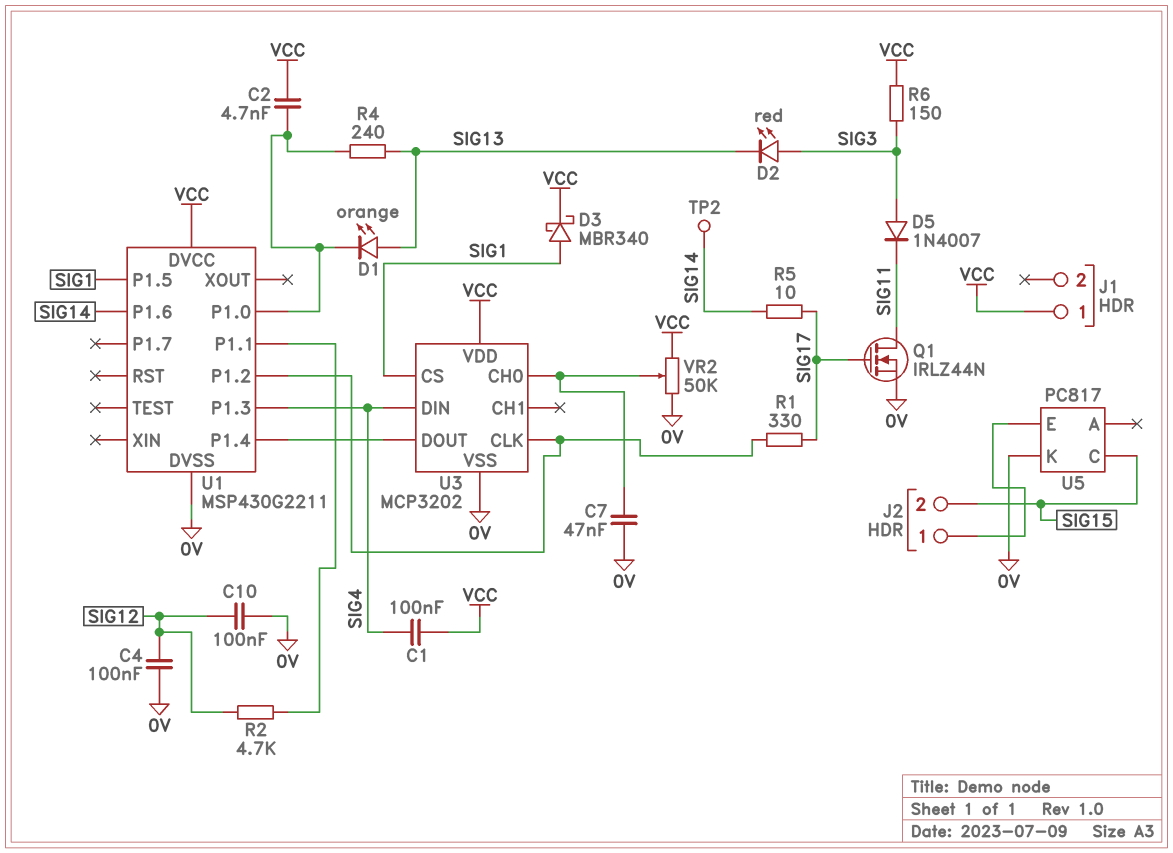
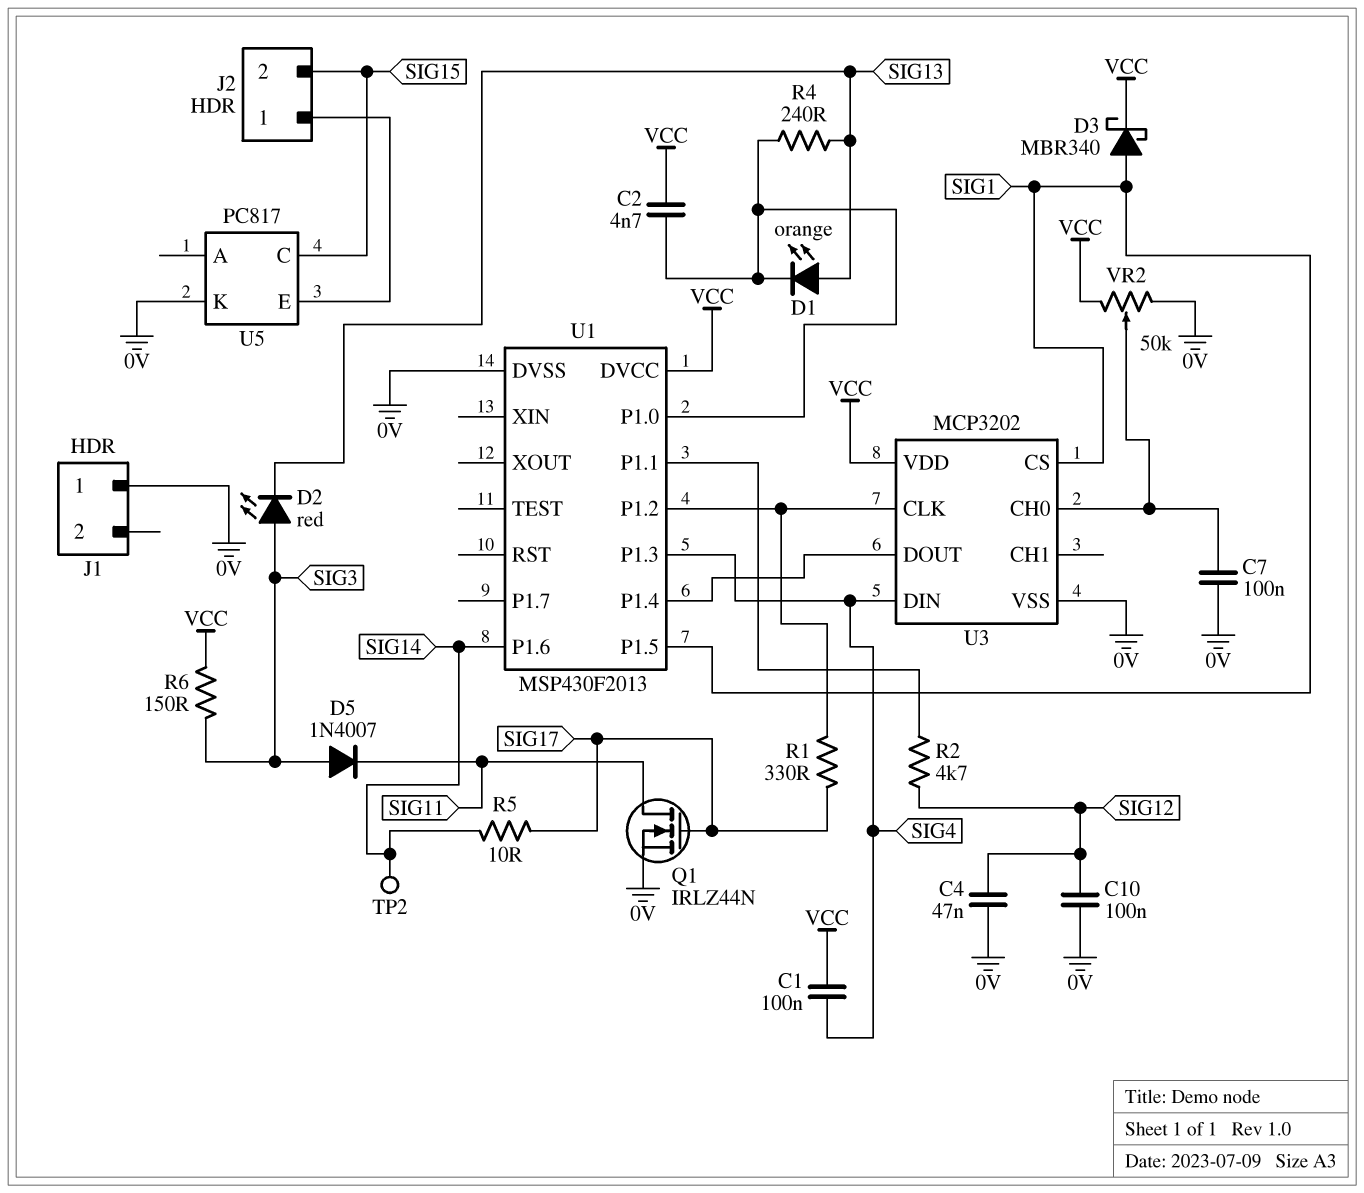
C4: 100nF (0V, SIG12) -> 47nF (0V, SIG12)
C7: 47nF (0V, U3/CH0) -> 100nF (0V, U3/CH0)
J1 pin 1: VCC -> 0V
U1: MSP430G2211 -> MSP430F2013

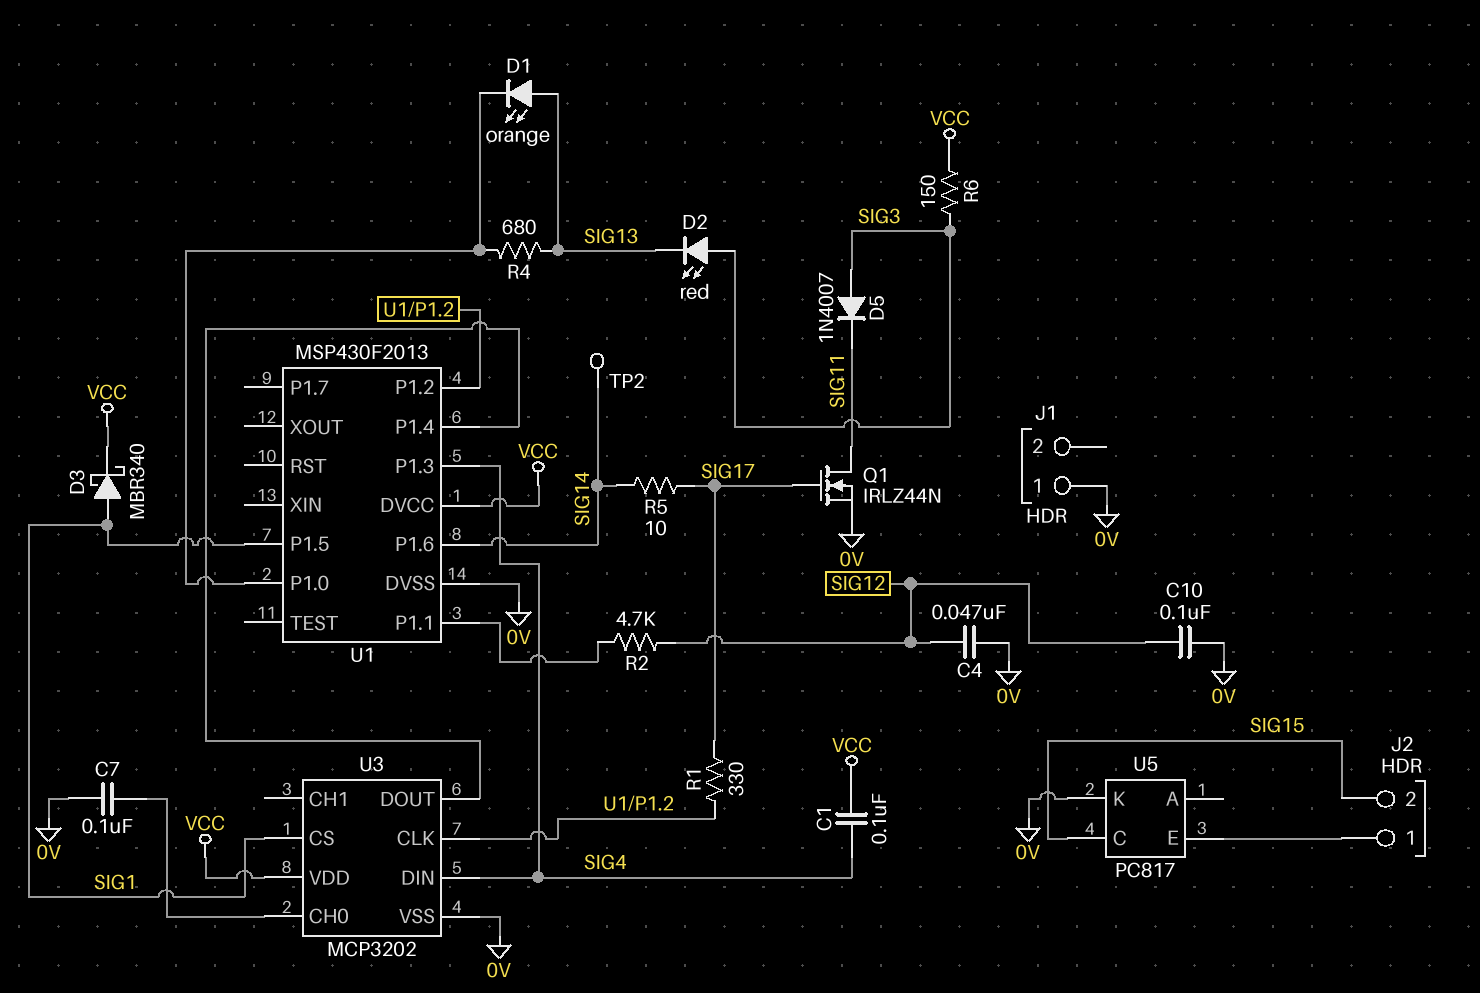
C2: 4.7nF (U1/P1.0, VCC) -> none
R4: 240 (SIG13, U1/P1.0) -> 680 (SIG13, U1/P1.0)
VR2: 50k (0V, VCC, wiper U3/CH0) -> none

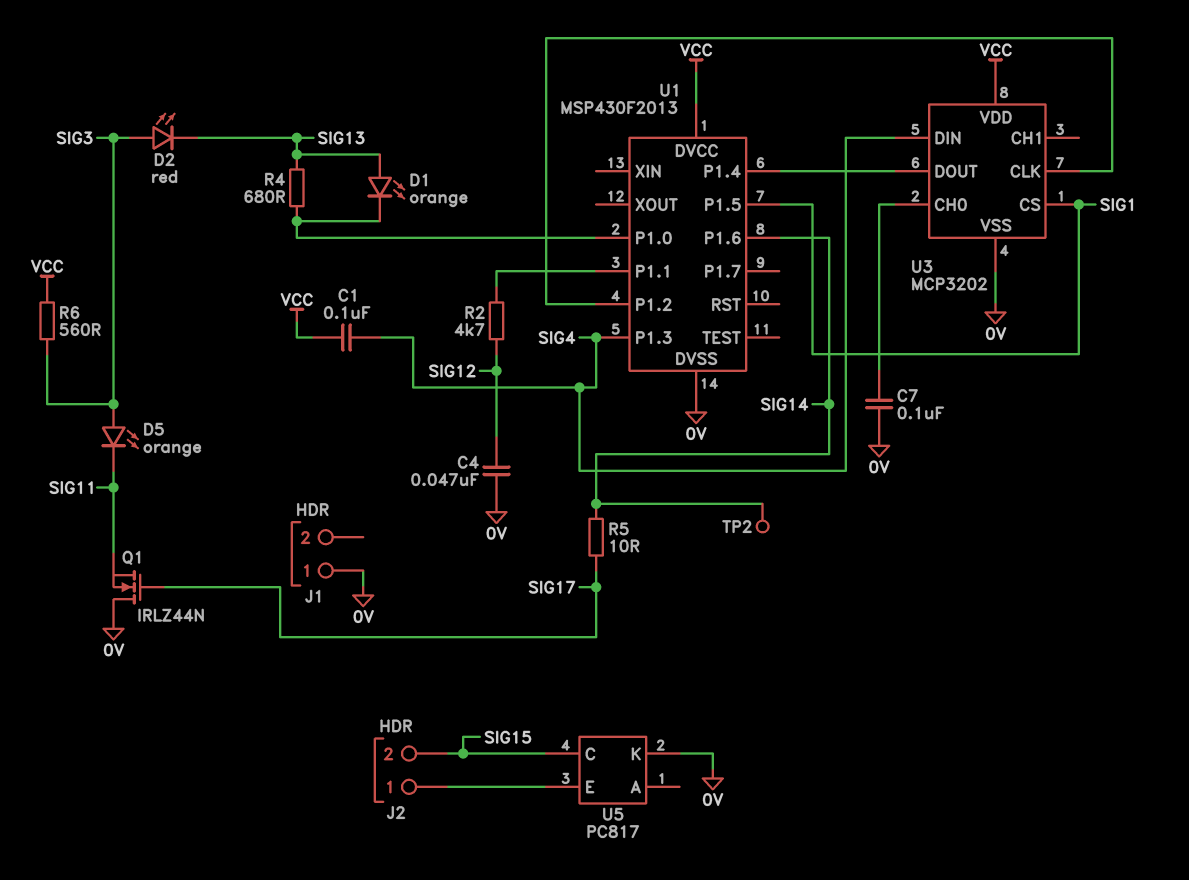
C10: 100nF (0V, SIG12) -> none
D3: schottky MBR340 (A SIG1, K VCC) -> none
D5: diode 1N4007 (A SIG3, K SIG11) -> LED orange (A SIG3, K SIG11)
Q1: NMOS IRLZ44N (G SIG17, D SIG11, S 0V) -> NMOS IRLZ44N (G SIG17, D 0V, S SIG11)
R1: 330 (SIG17, U1/P1.2) -> none
R6: 150 (SIG3, VCC) -> 560 (SIG3, VCC)

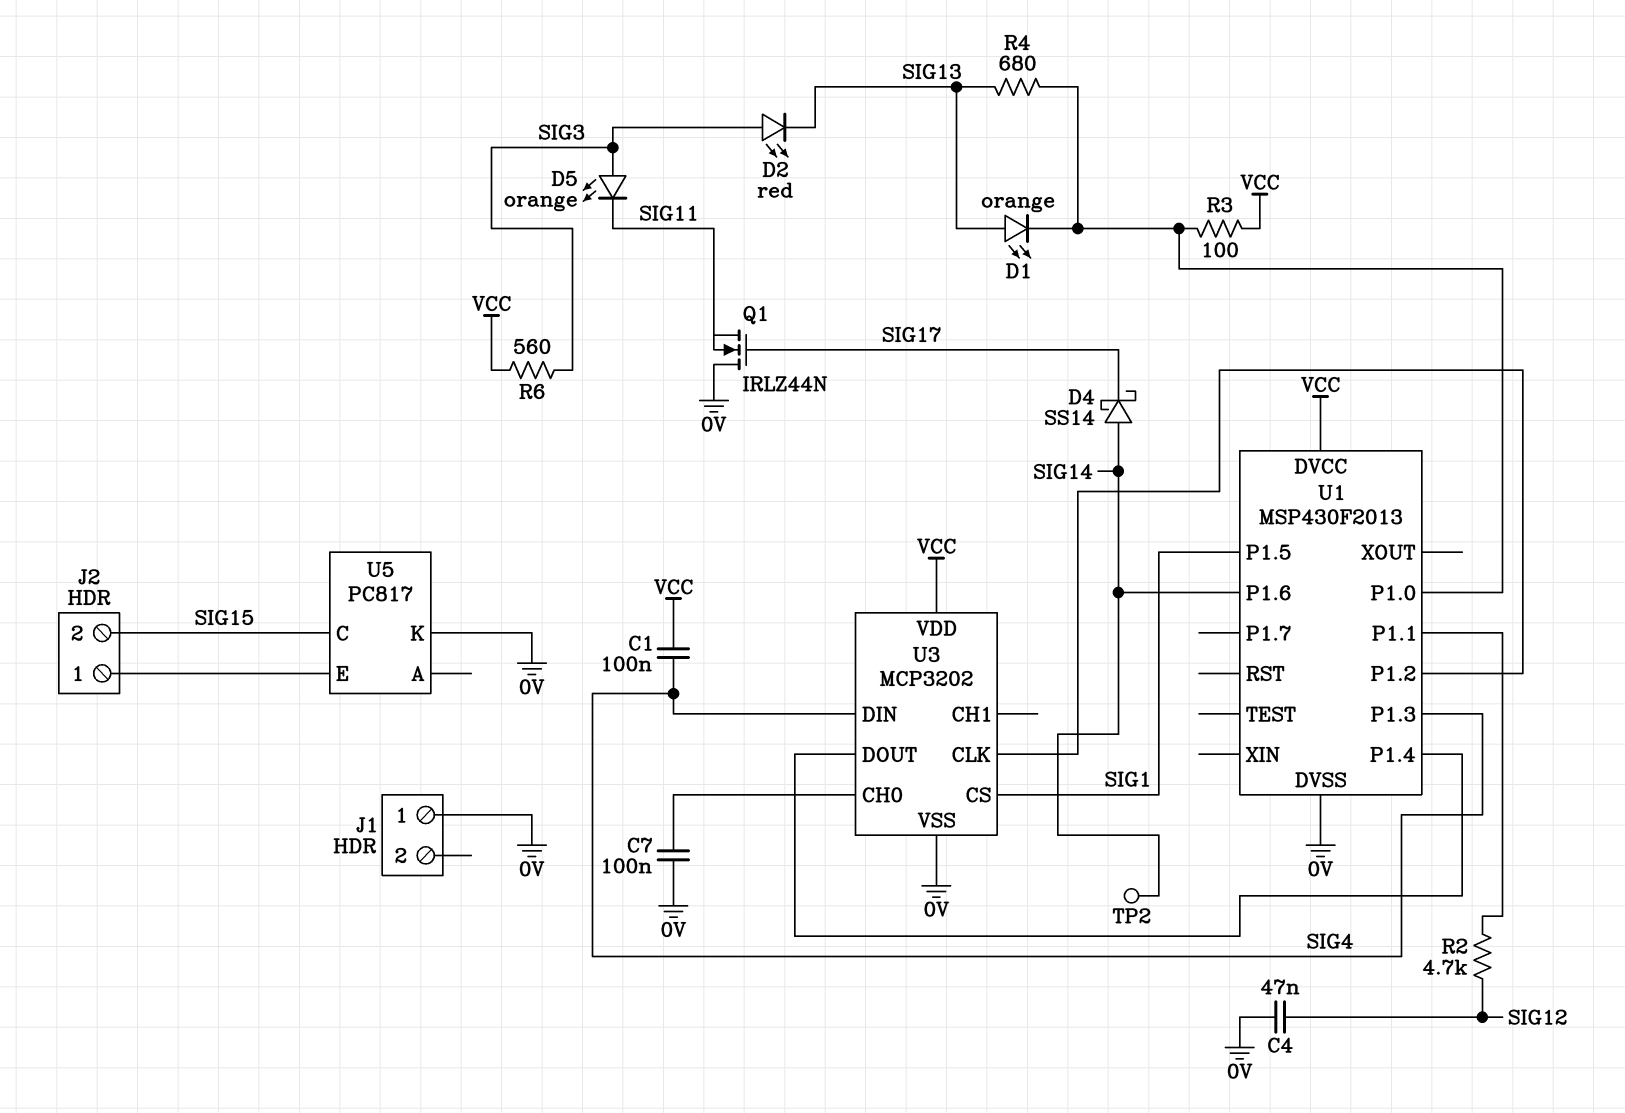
D4: none -> schottky SS14 (A SIG14, K SIG17)
R3: none -> 100 (U1/P1.0, VCC)
R5: 10 (SIG14, SIG17) -> none

